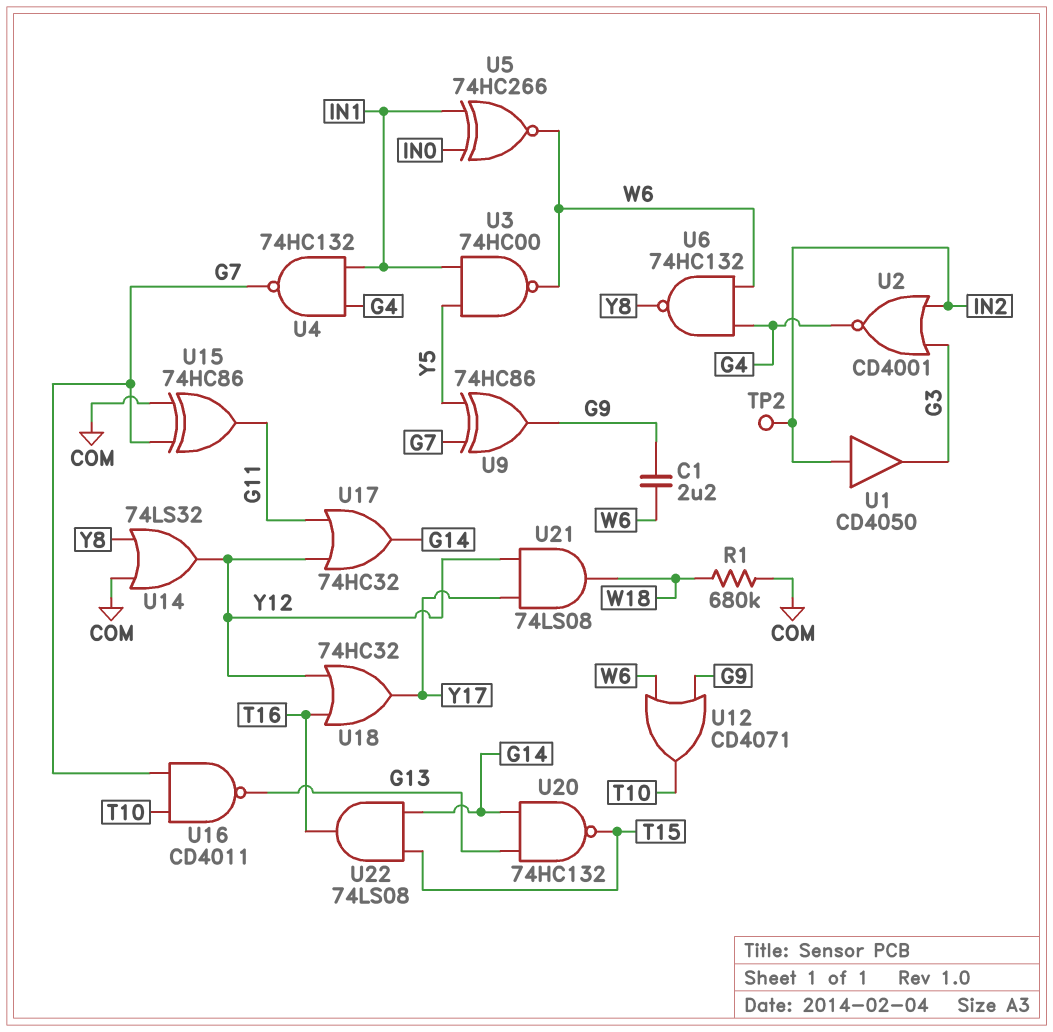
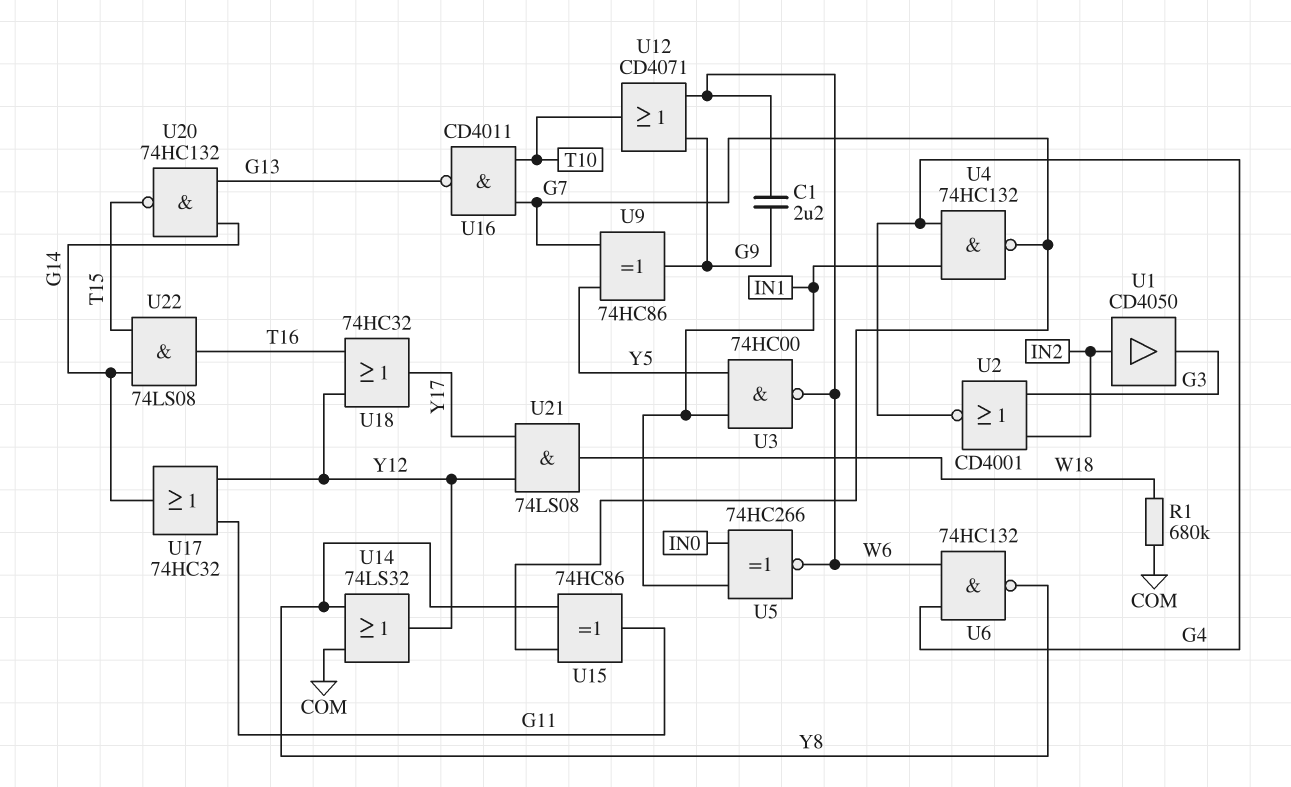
TP2: test point (IN2) -> none
U15: XOR 74HC86 (in COM, in G7, out G11) -> XOR 74HC86 (in G7, in Y8, out G11)

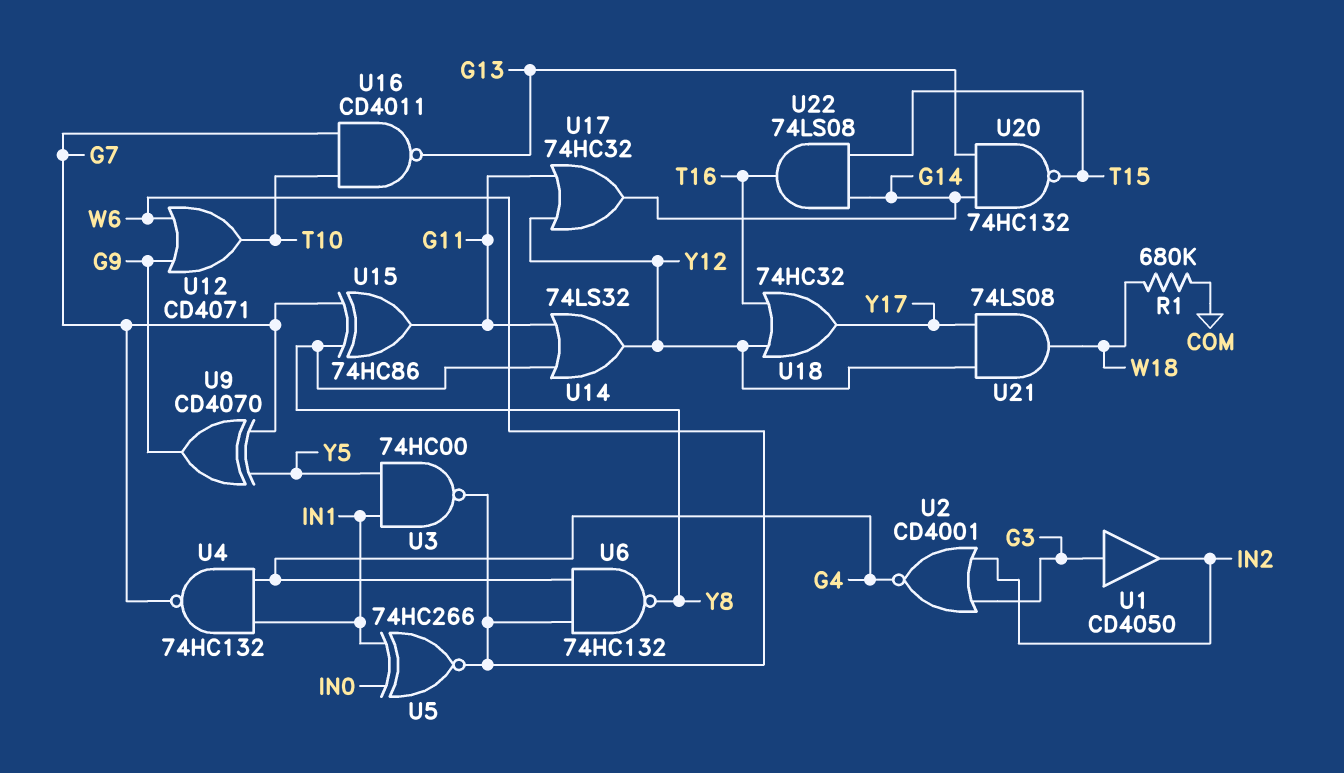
C1: 2.2uF (G9, W6) -> none
U1: buffer CD4050 (in IN2, out G3) -> buffer CD4050 (in G3, out IN2)
U9: XOR 74HC86 (in G7, in Y5, out G9) -> XOR CD4070 (in G7, in Y5, out G9)
U14: OR 74LS32 (in COM, in Y8, out Y12) -> OR 74LS32 (in G11, in Y8, out Y12)

